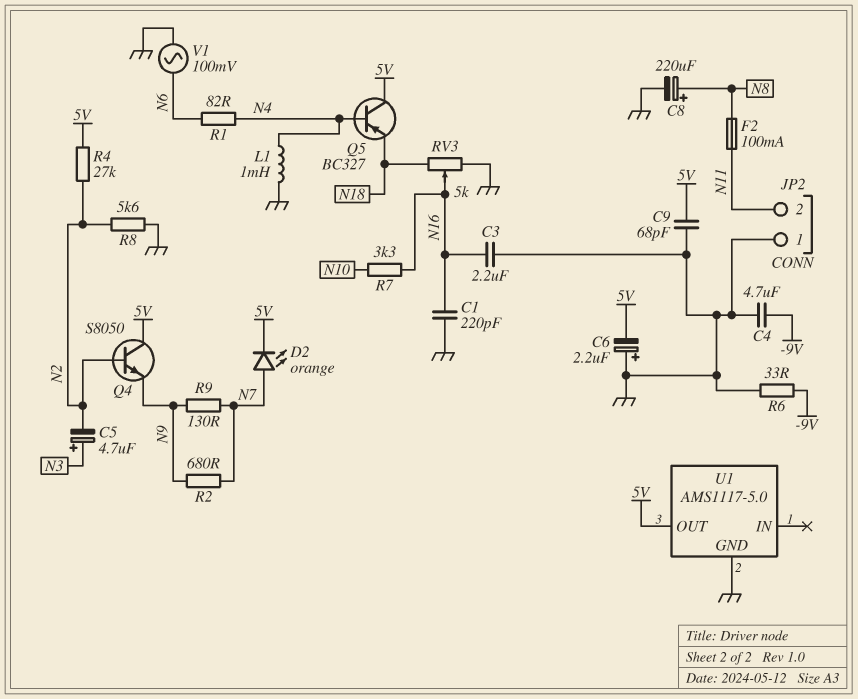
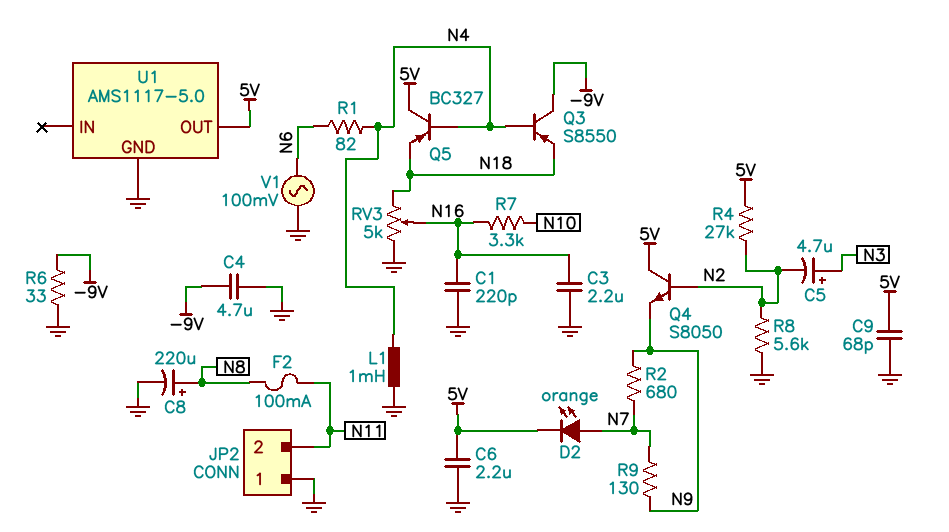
C6: 2.2uF (plus GND, minus 5V) -> 2.2uF (5V, GND)
Q3: none -> PNP S8550 (B N4, C -9V, E N18)

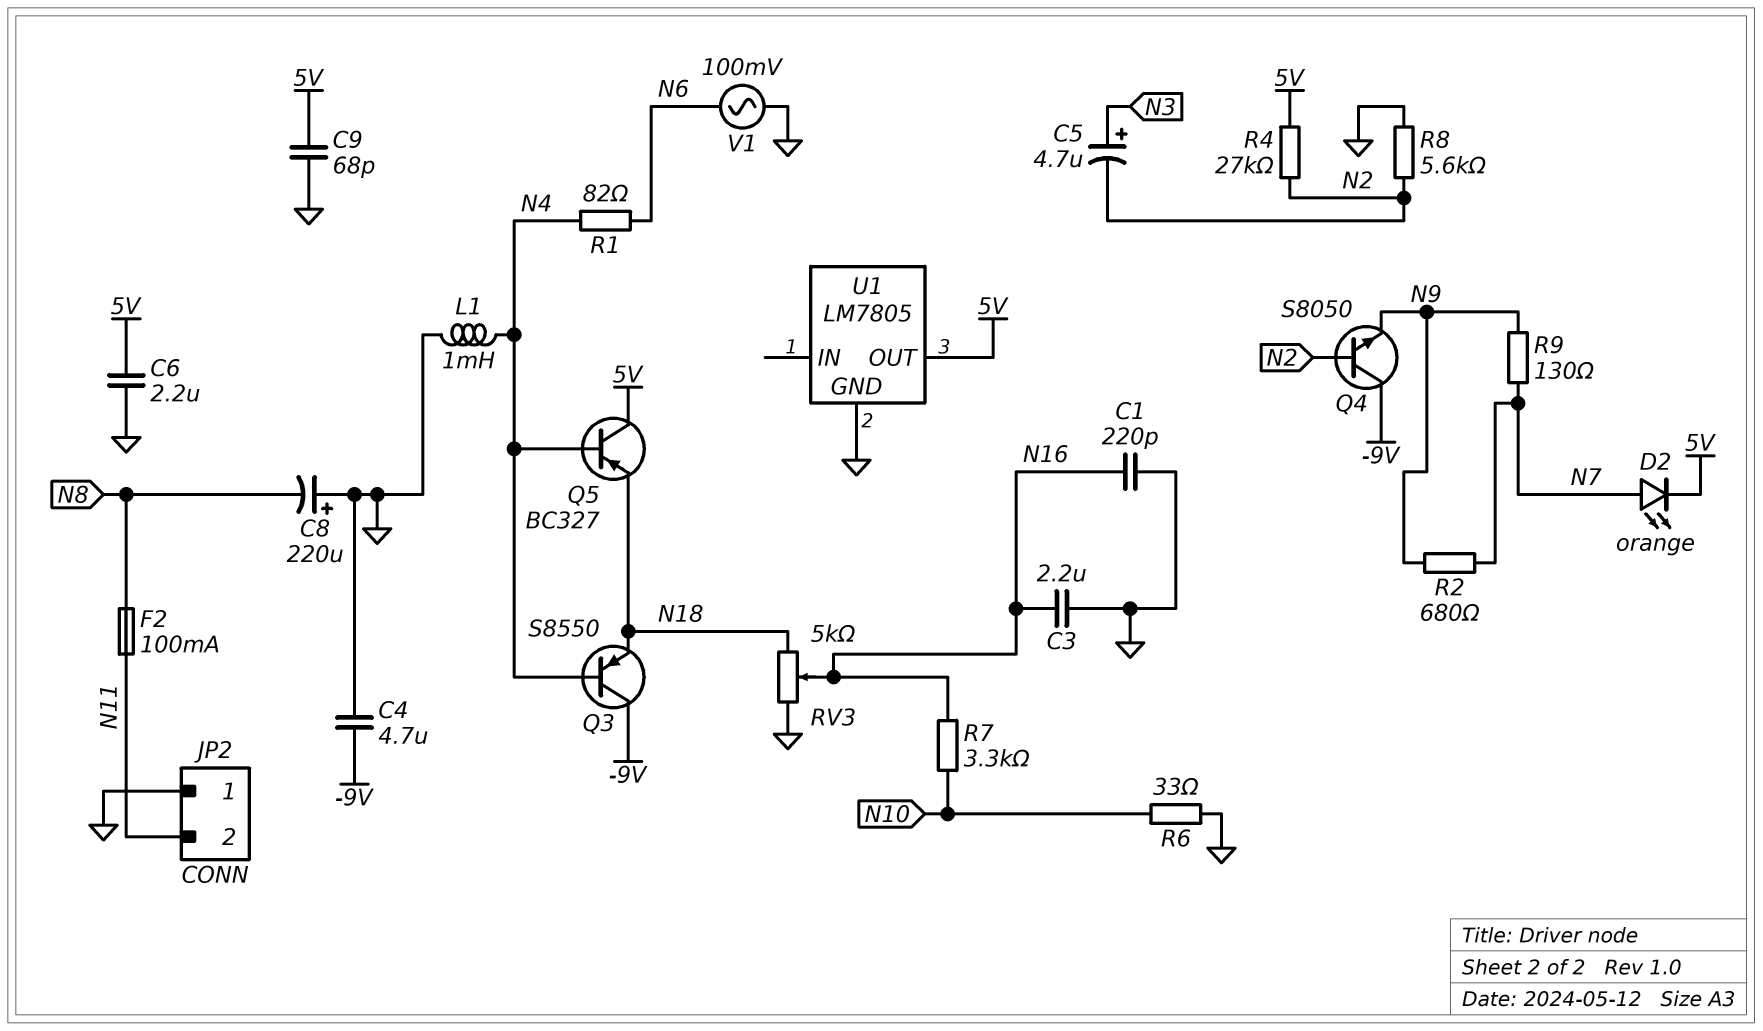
C8: 220uF (plus N8, minus GND) -> 220uF (plus GND, minus N8)
Q4: NPN S8050 (B N2, C 5V, E N9) -> NPN S8050 (B N2, C -9V, E N9)
R6: 33 (-9V, GND) -> 33 (GND, N10)
U1: AMS1117-5.0 -> LM7805

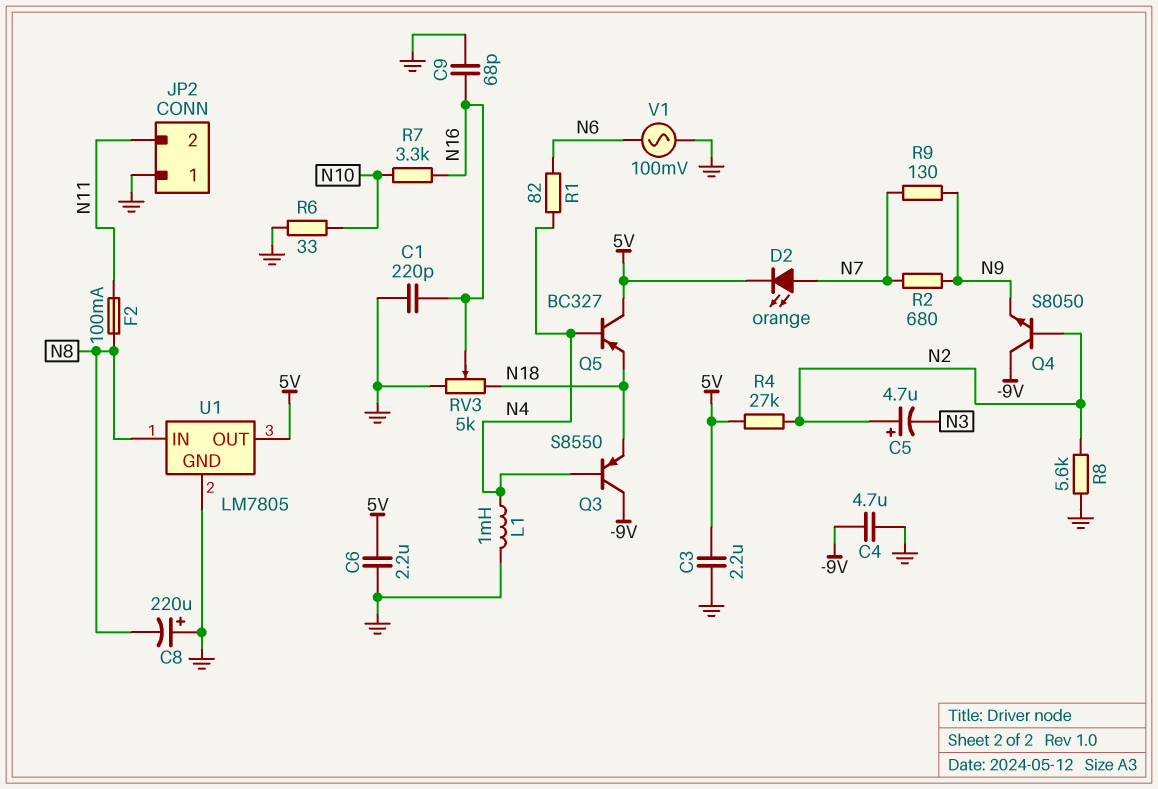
C3: 2.2uF (GND, N16) -> 2.2uF (5V, GND)
C5: 4.7uF (plus N3, minus N2) -> 4.7uF (plus N2, minus N3)
C9: 68pF (5V, GND) -> 68pF (GND, N16)
U1 pin IN: none -> N8

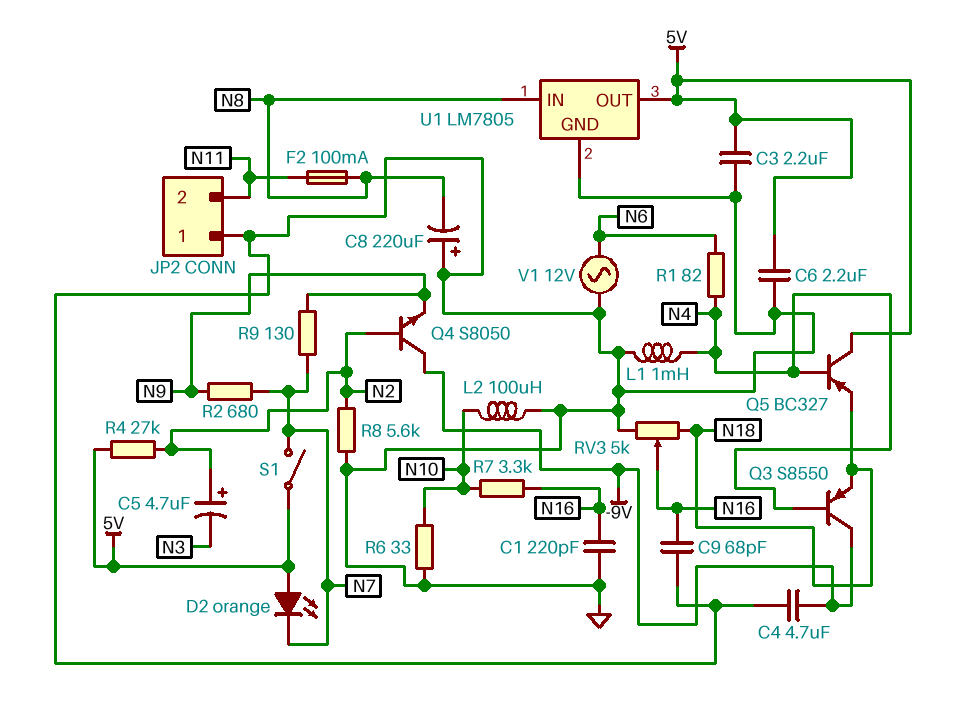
D2: LED orange (A N7, K 5V) -> LED orange (A 5V, K N7)
L2: none -> 100uH (GND, N10)
S1: none -> switch (5V, N7)
V1: AC 100mV (GND, N6) -> AC 12V (GND, N6)

